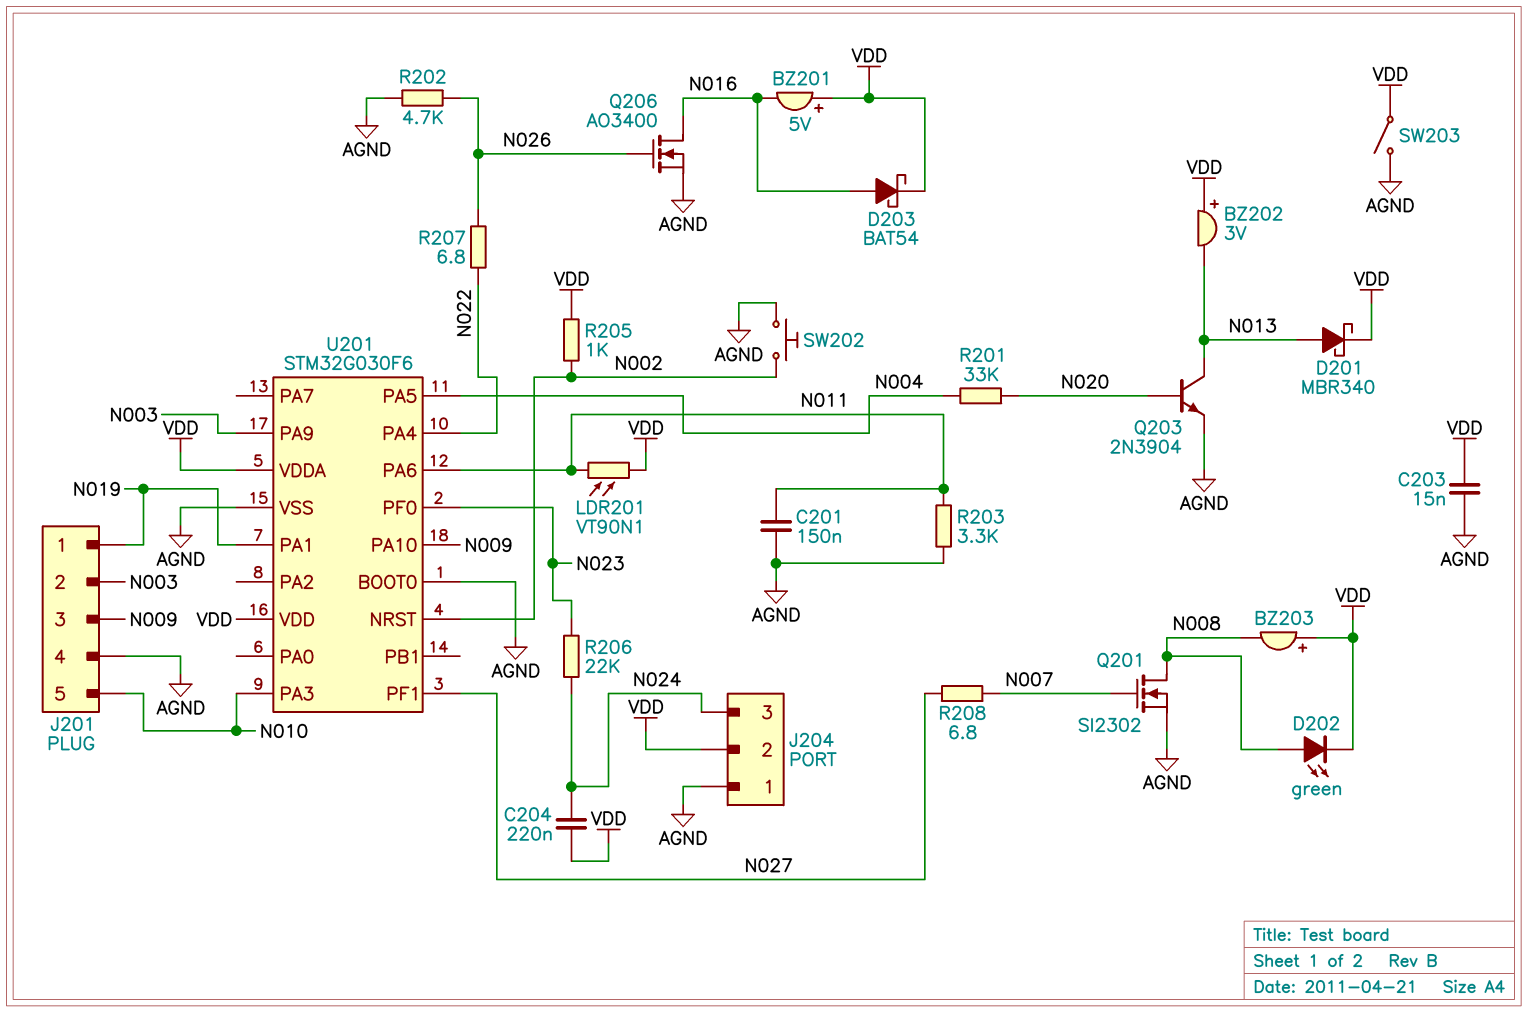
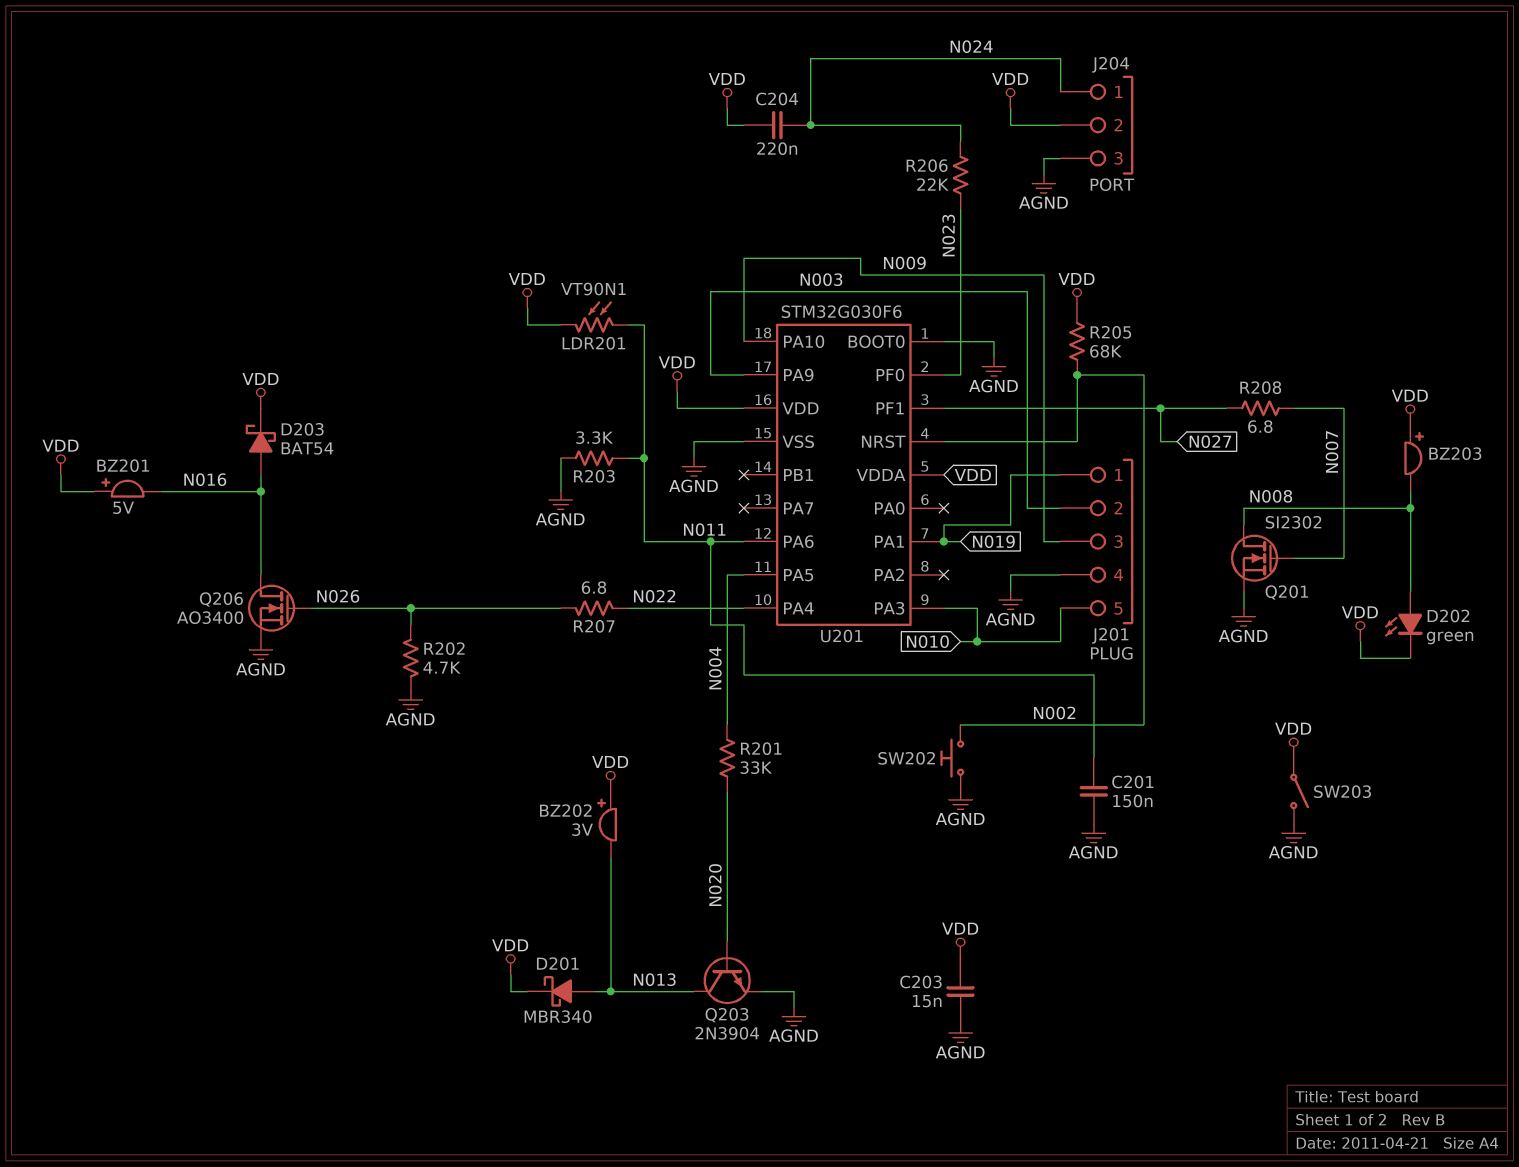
J204 pin 1: AGND -> N024
J204 pin 3: N024 -> AGND
R205: 1k (N002, VDD) -> 68k (N002, VDD)

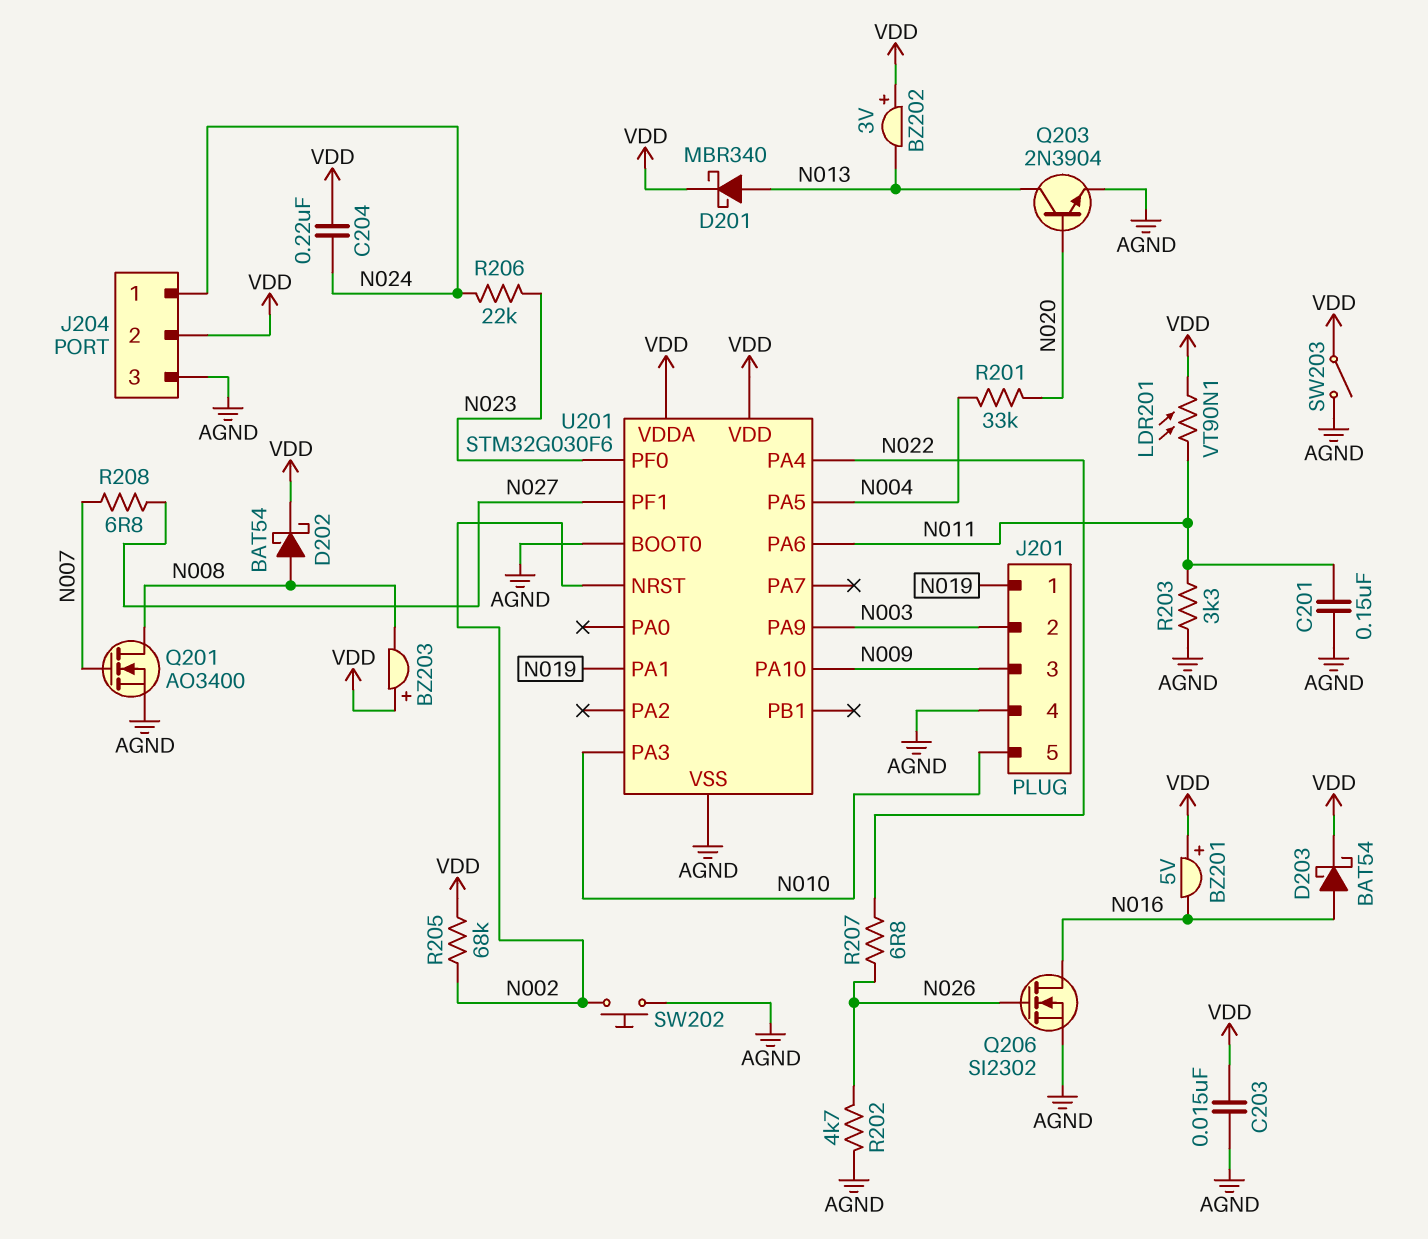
D202: LED green (A N008, K VDD) -> schottky BAT54 (A N008, K VDD)
Q201: NMOS SI2302 (G N007, D N008, S AGND) -> NMOS AO3400 (G N007, D N008, S AGND)
Q206: NMOS AO3400 (G N026, D N016, S AGND) -> NMOS SI2302 (G N026, D N016, S AGND)

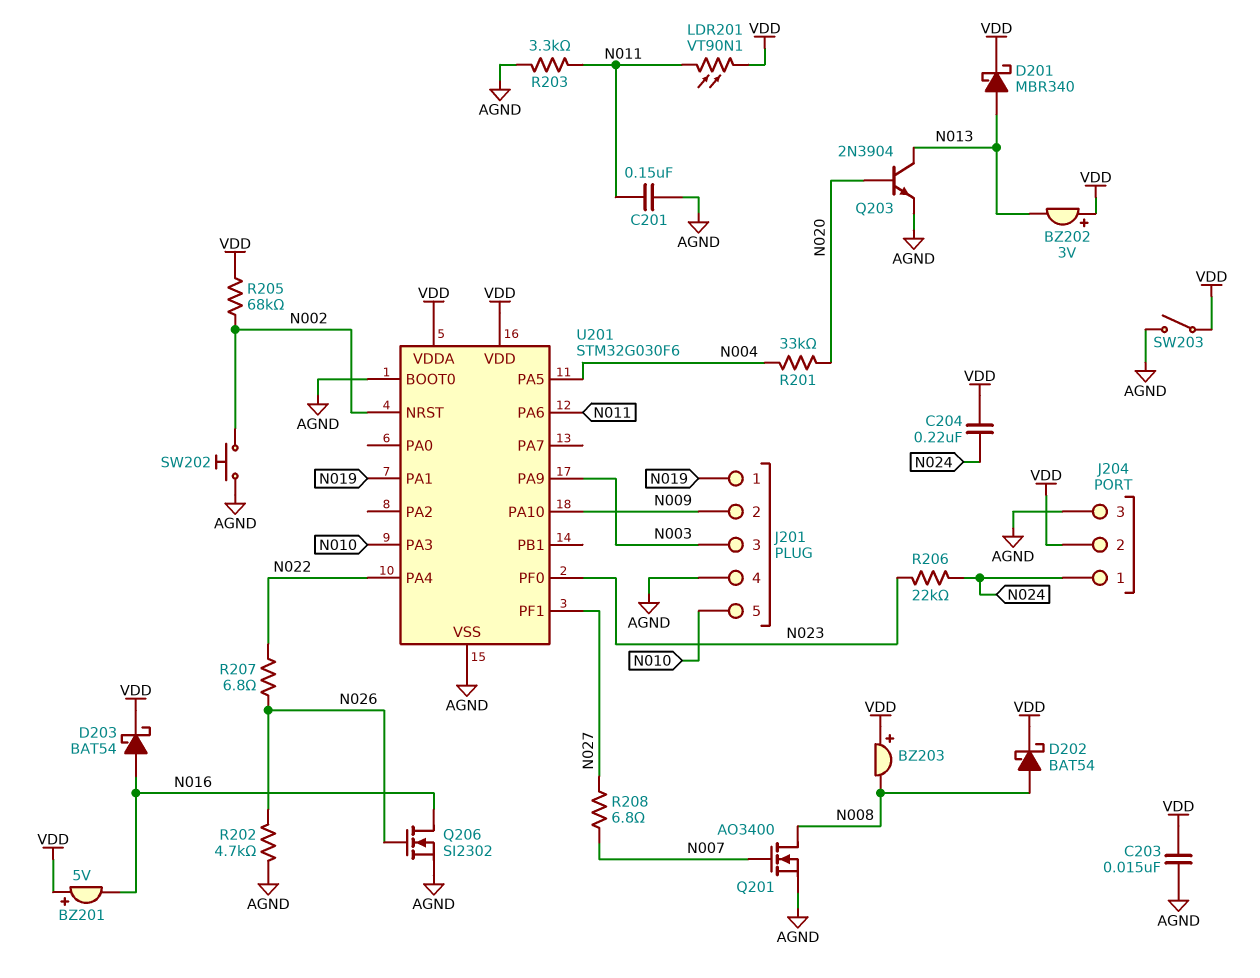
J201 pin 2: N003 -> N009
J201 pin 3: N009 -> N003

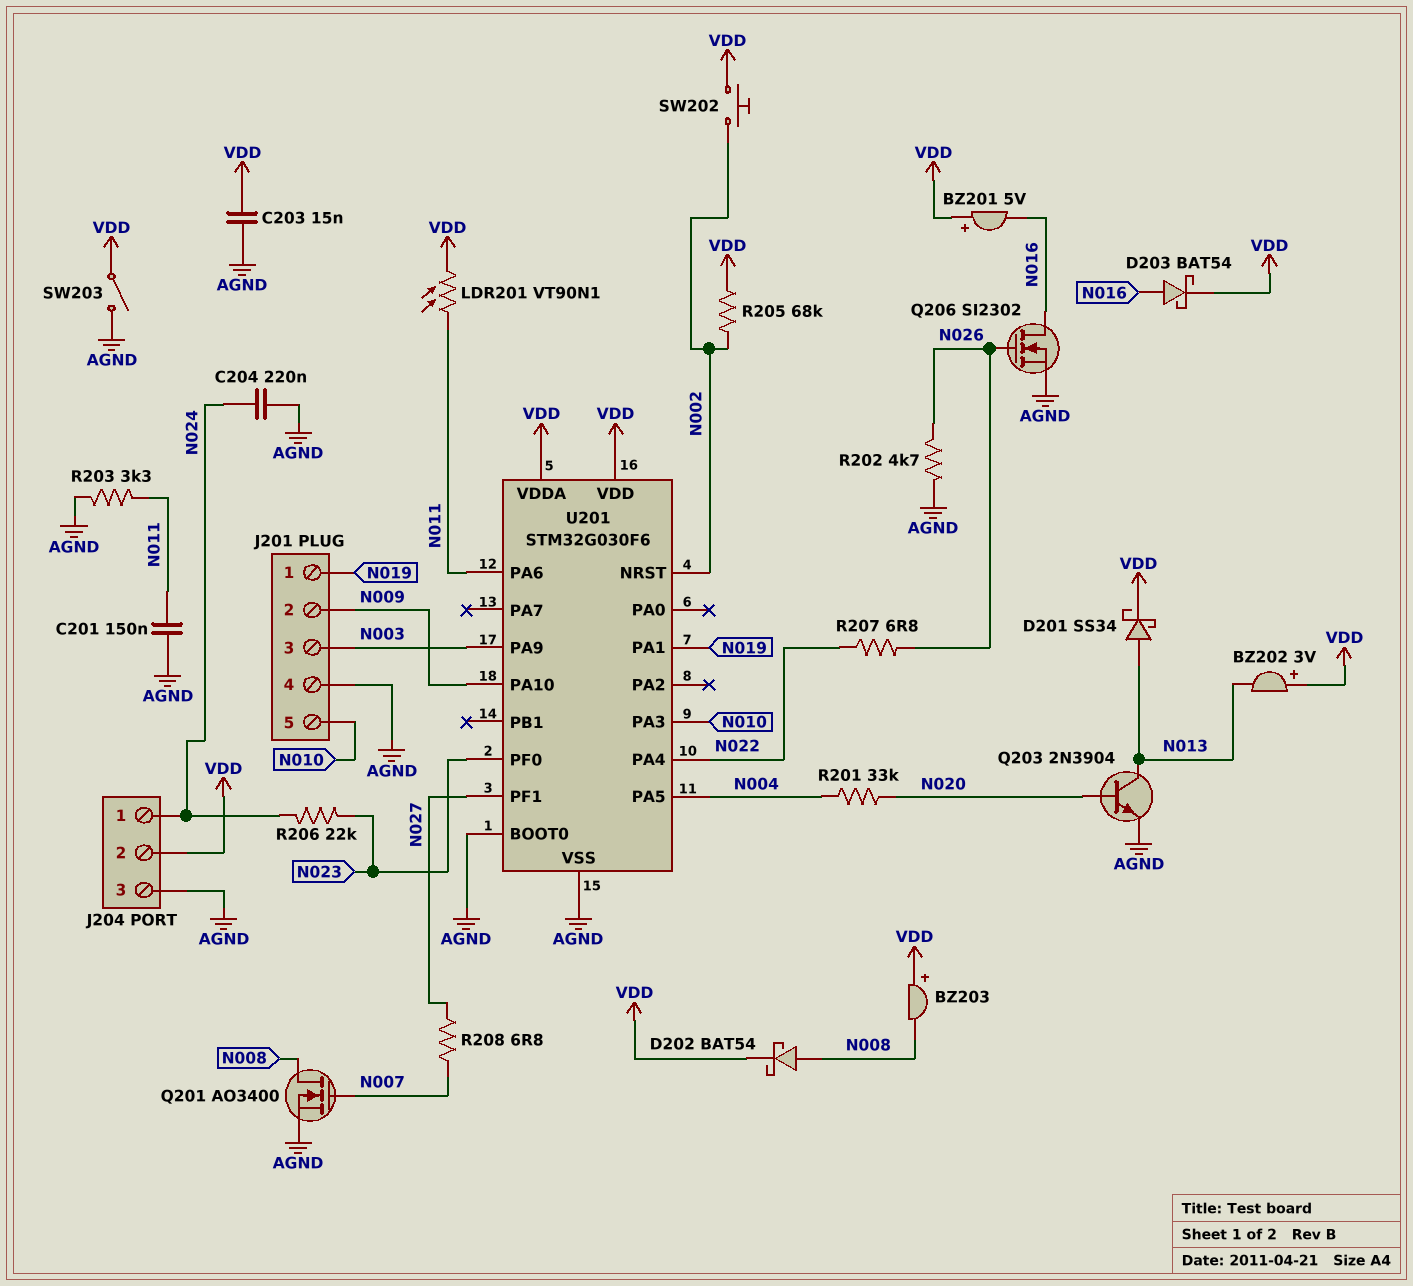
C204: 220nF (N024, VDD) -> 220nF (AGND, N024)
D201: schottky MBR340 (A N013, K VDD) -> schottky SS34 (A N013, K VDD)
SW202: button (AGND, N002) -> button (N002, VDD)

